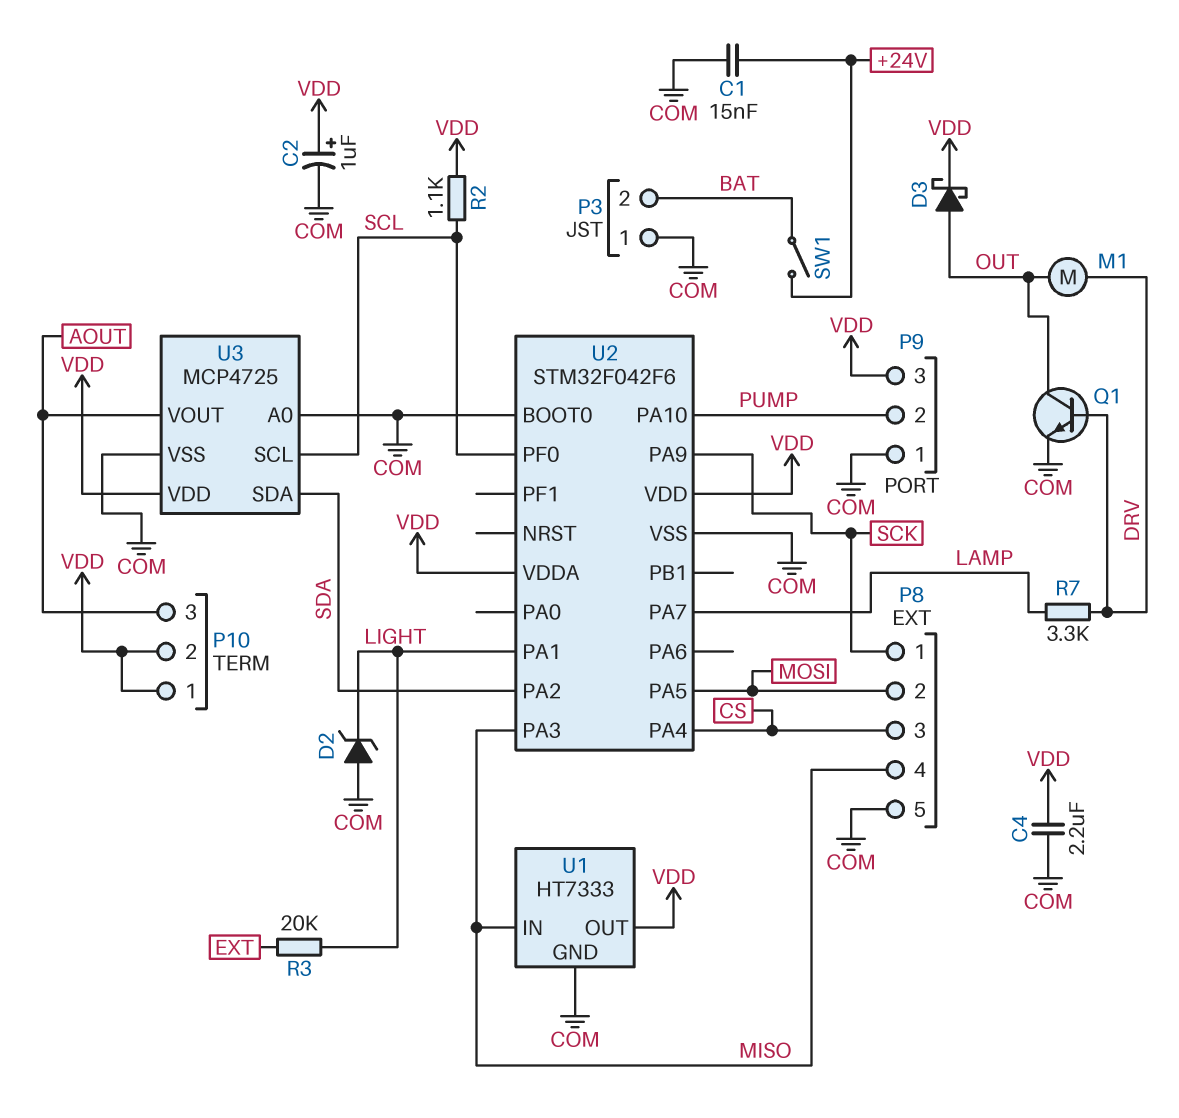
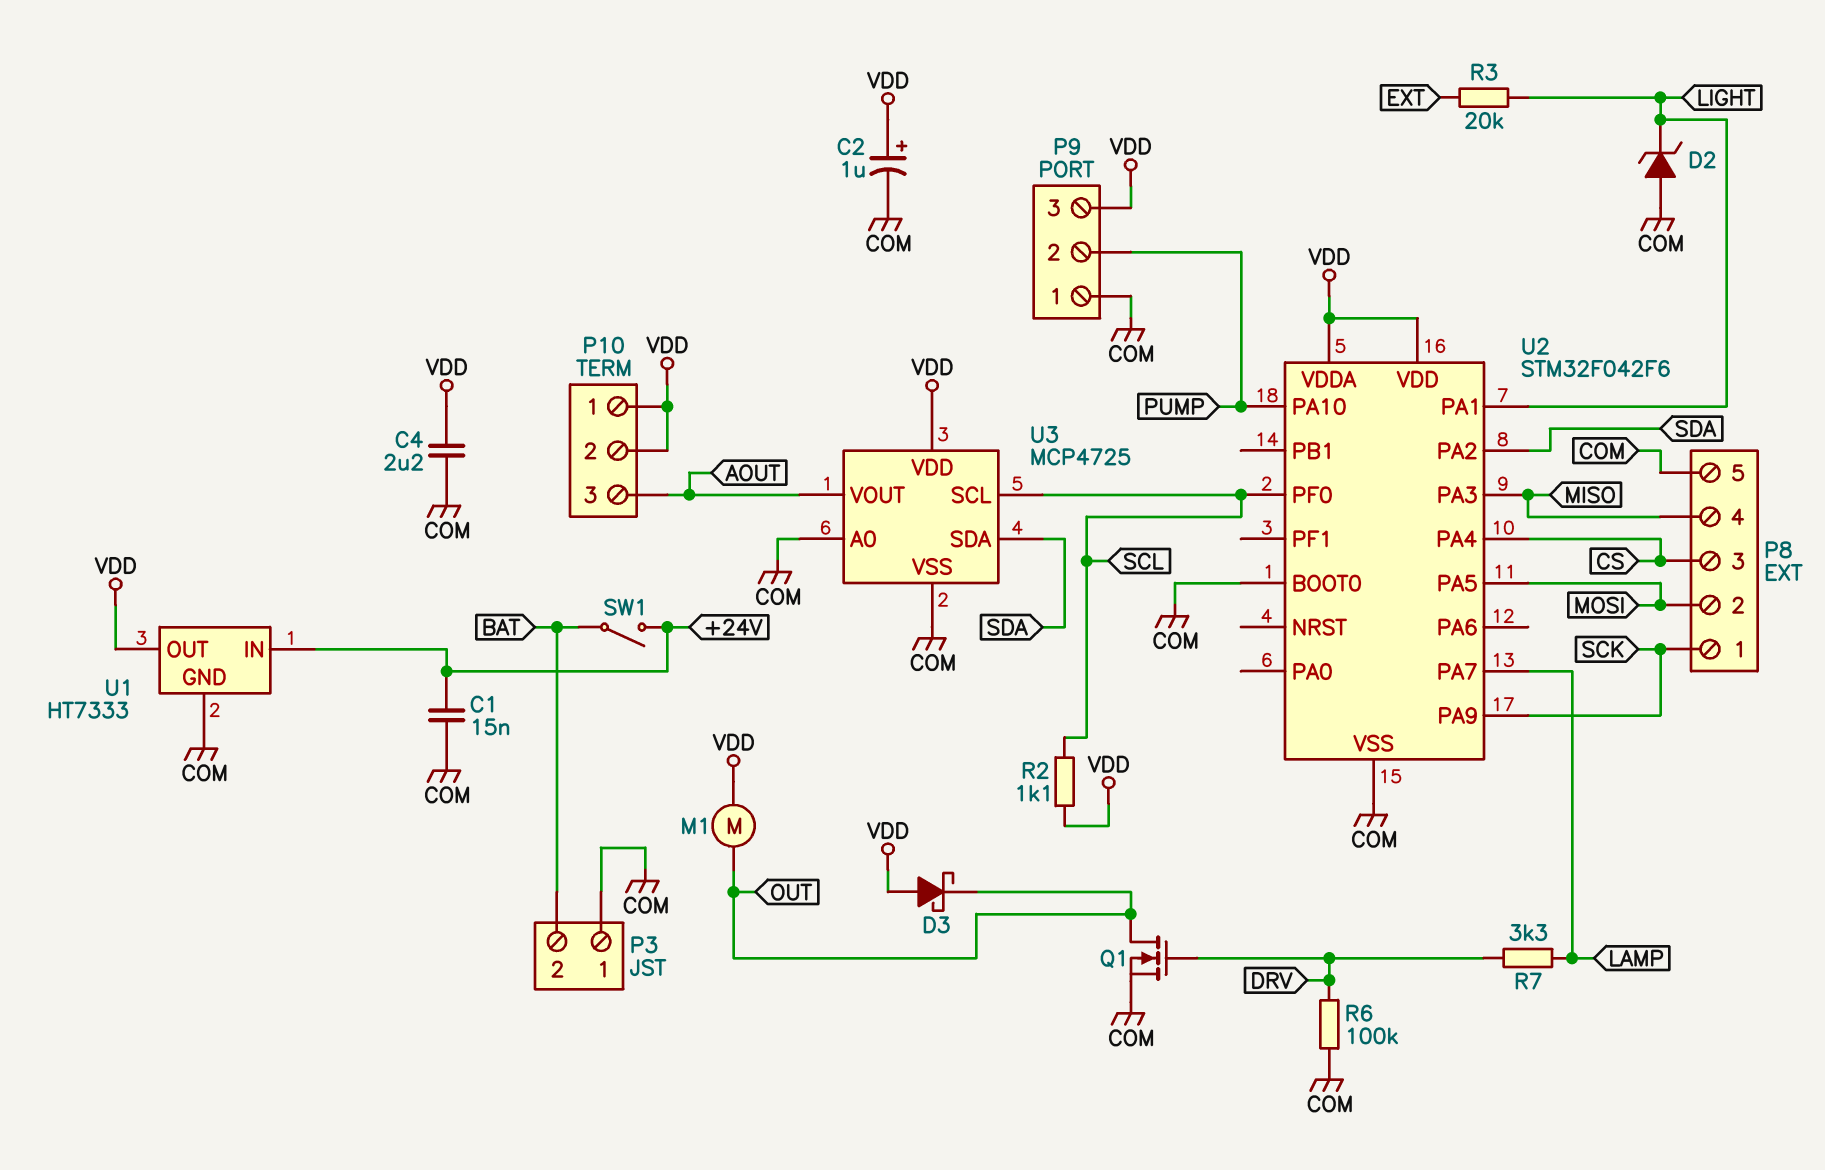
D3: schottky (A OUT, K VDD) -> schottky (A VDD, K OUT)
M1: motor (DRV, OUT) -> motor (OUT, VDD)
Q1: NPN (B DRV, C OUT, E COM) -> NMOS (G DRV, D OUT, S COM)
R6: none -> 100k (COM, DRV)
U1 pin IN: MISO -> +24V

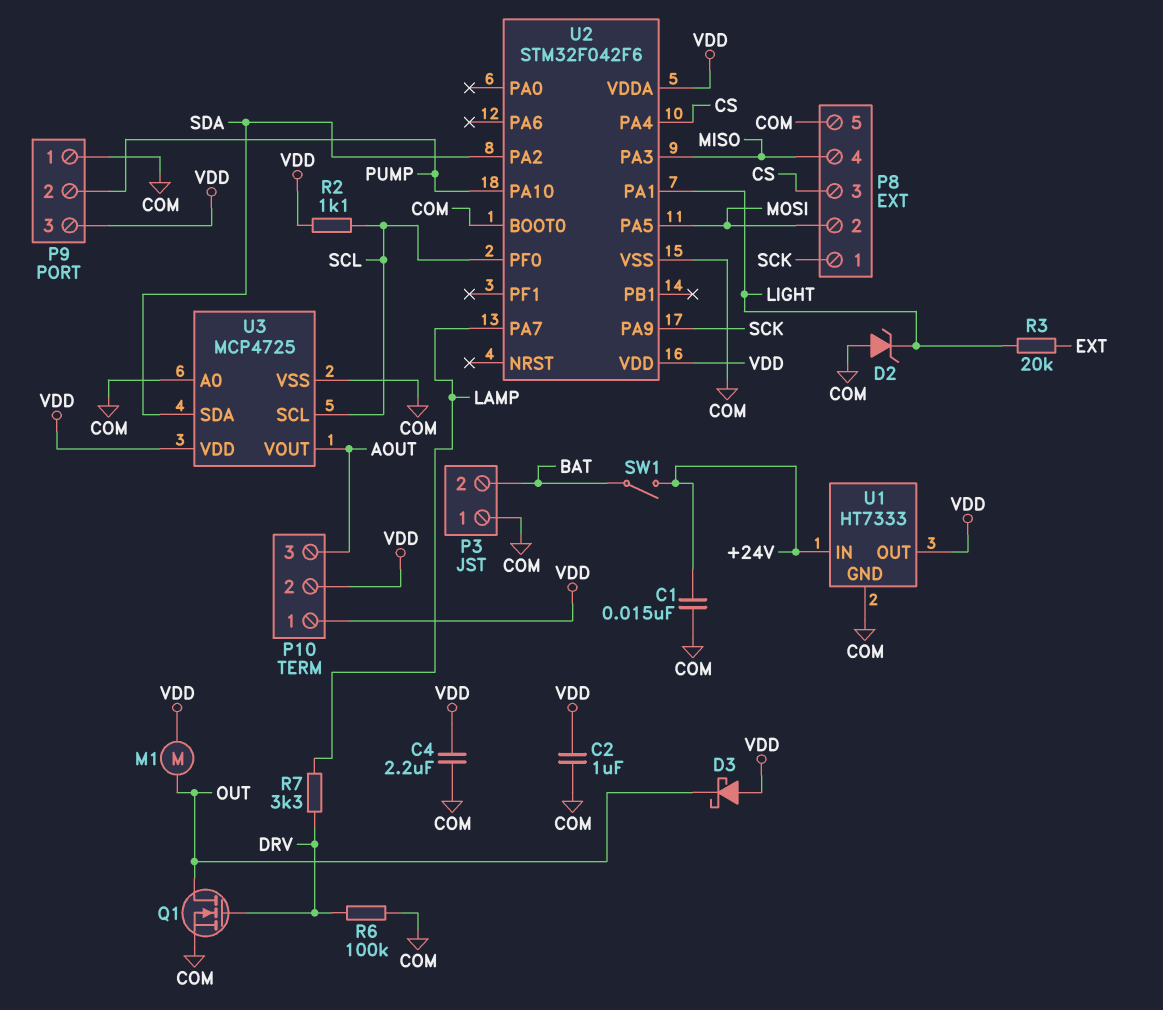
C2: 1uF (plus VDD, minus COM) -> 1uF (COM, VDD)

